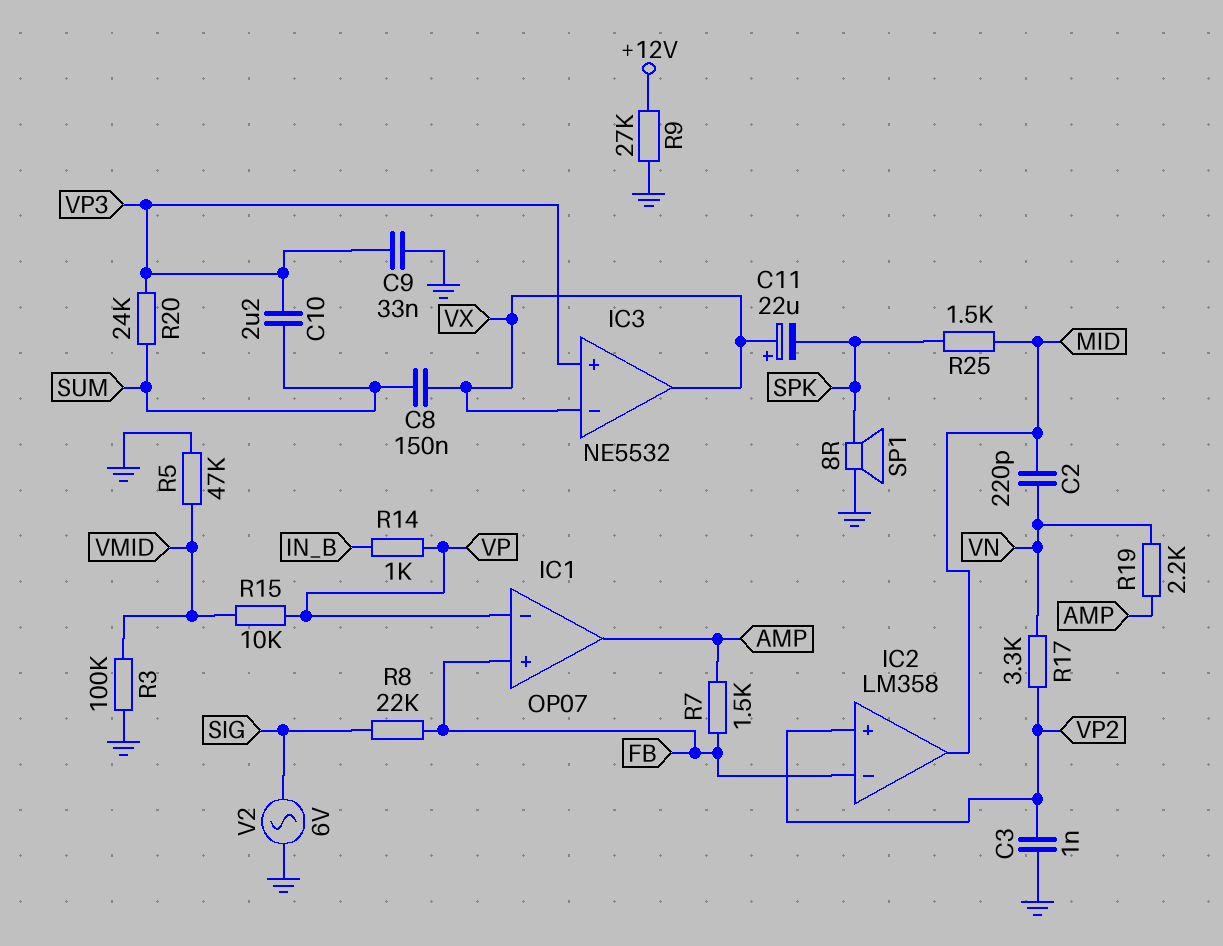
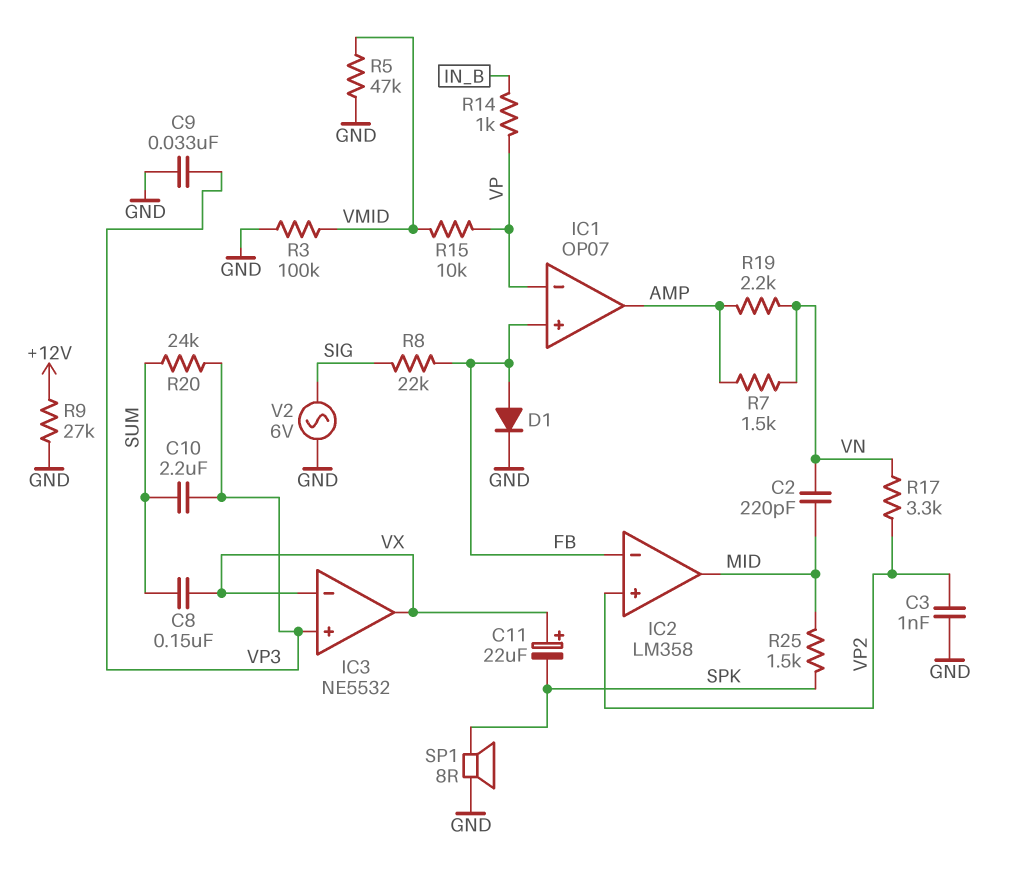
D1: none -> diode (A FB, K GND)
R7: 1.5k (AMP, FB) -> 1.5k (AMP, VN)

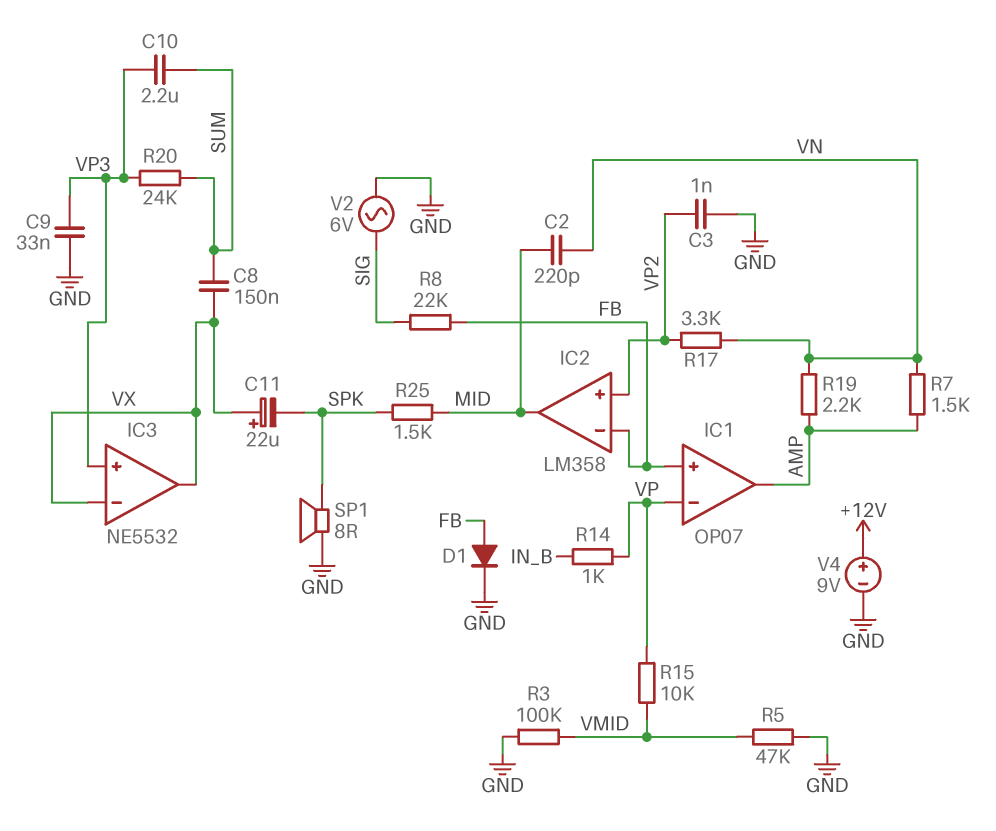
R9: 27k (+12V, GND) -> none
V4: none -> 9V (plus +12V, minus GND)

